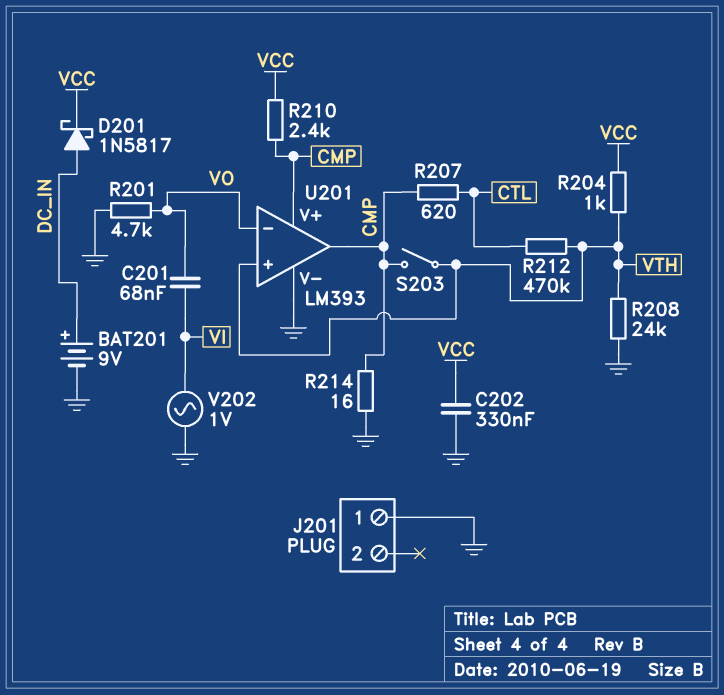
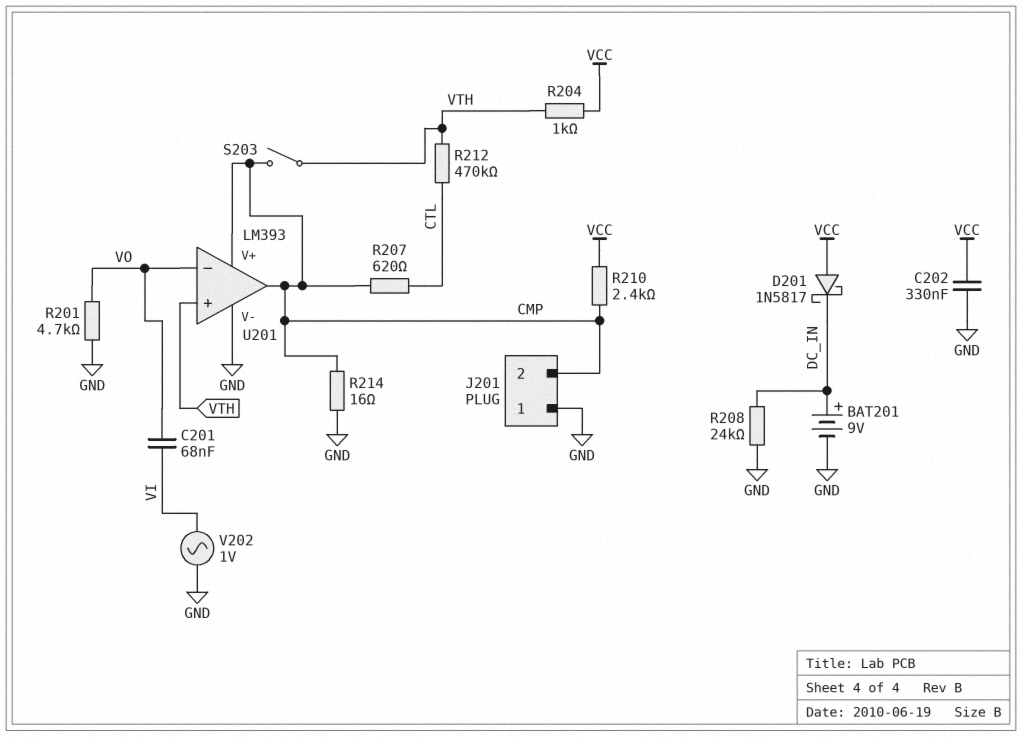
D201: schottky 1N5817 (A DC_IN, K VCC) -> schottky 1N5817 (A VCC, K DC_IN)
J201 pin 2: none -> CMP
R208: 24k (GND, VTH) -> 24k (DC_IN, GND)

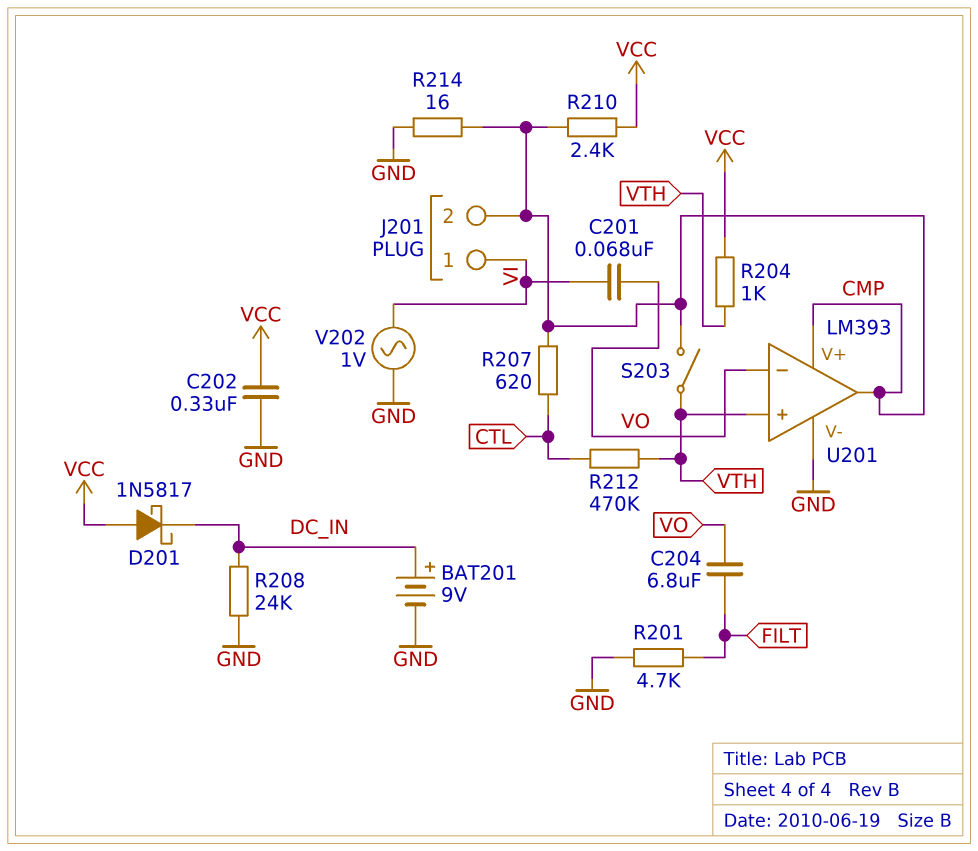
C204: none -> 6.8uF (FILT, VO)
J201 pin 1: GND -> VI
R201: 4.7k (GND, VO) -> 4.7k (FILT, GND)

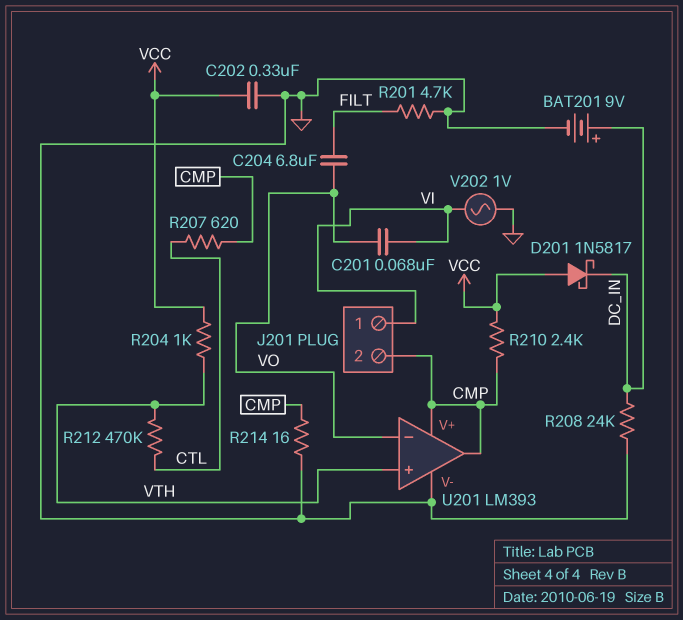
S203: switch (CMP, VTH) -> none

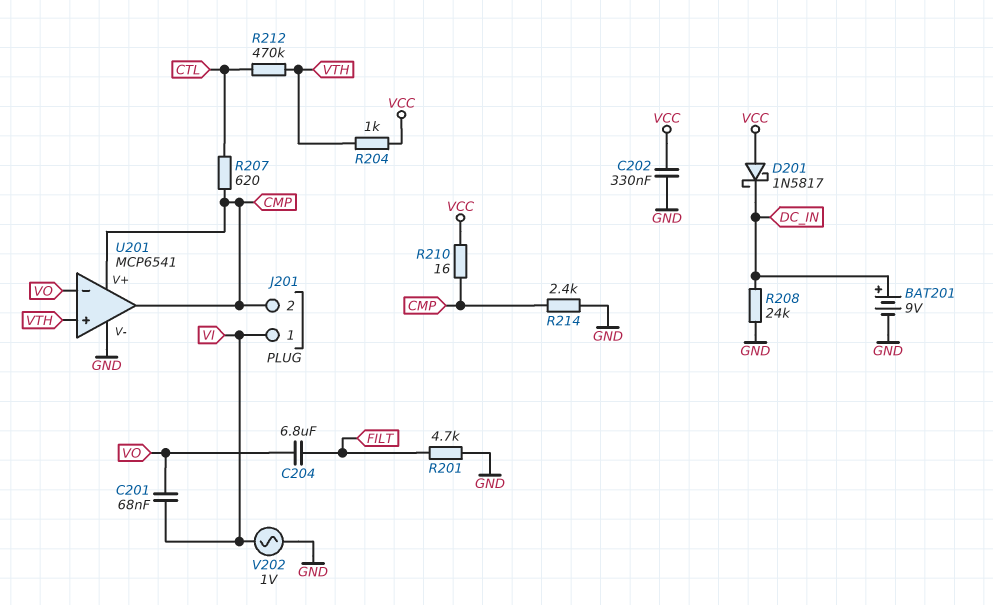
R210: 2.4k (CMP, VCC) -> 16 (CMP, VCC)
R214: 16 (CMP, GND) -> 2.4k (CMP, GND)
U201: LM393 -> MCP6541

